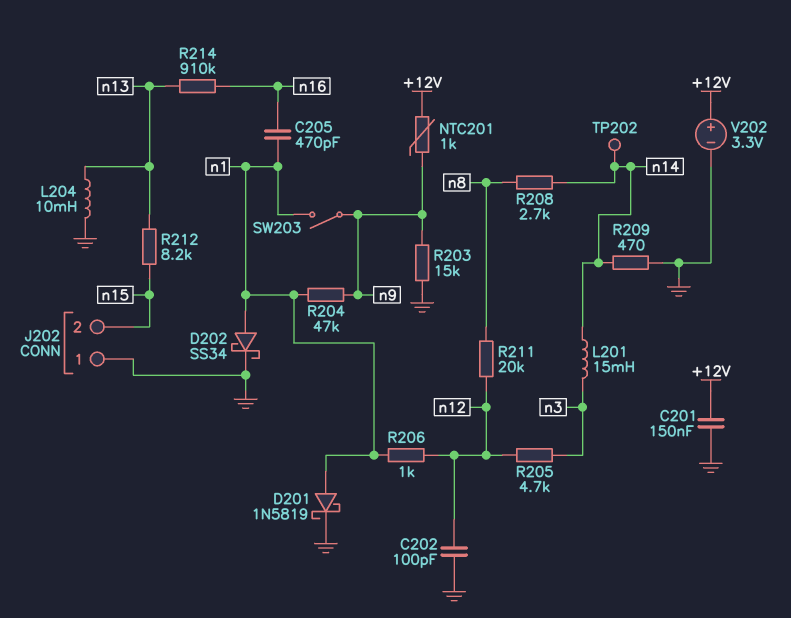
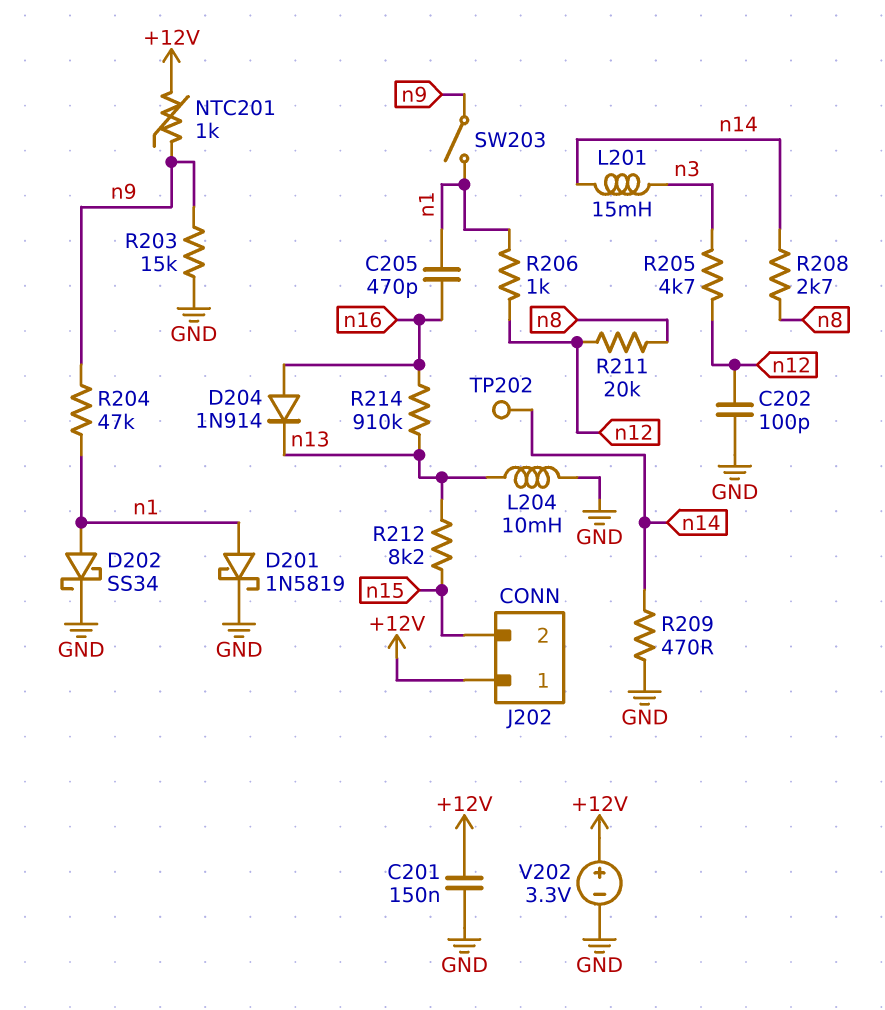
D204: none -> diode 1N914 (A n16, K n13)
J202 pin 1: GND -> +12V

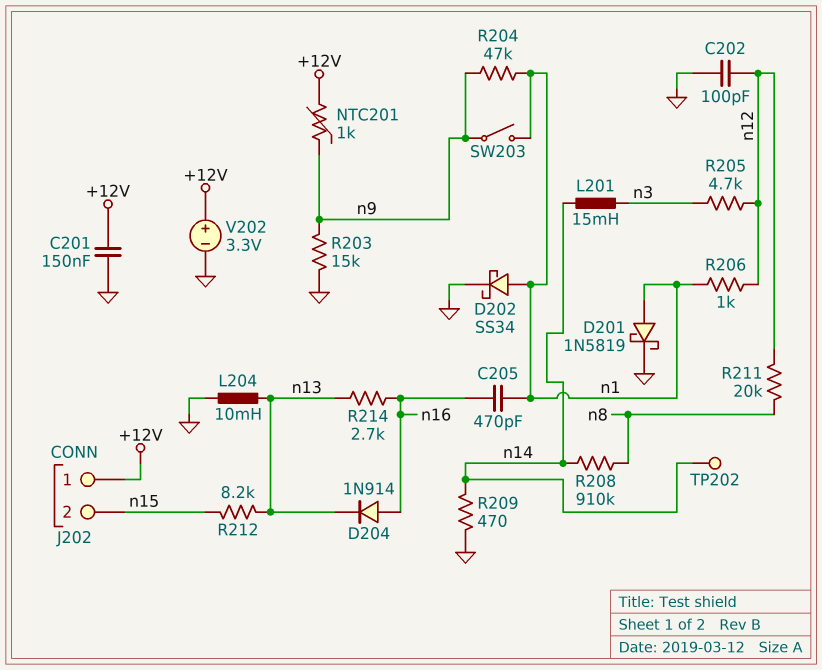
R208: 2.7k (n8, n14) -> 910k (n8, n14)
R214: 910k (n13, n16) -> 2.7k (n13, n16)

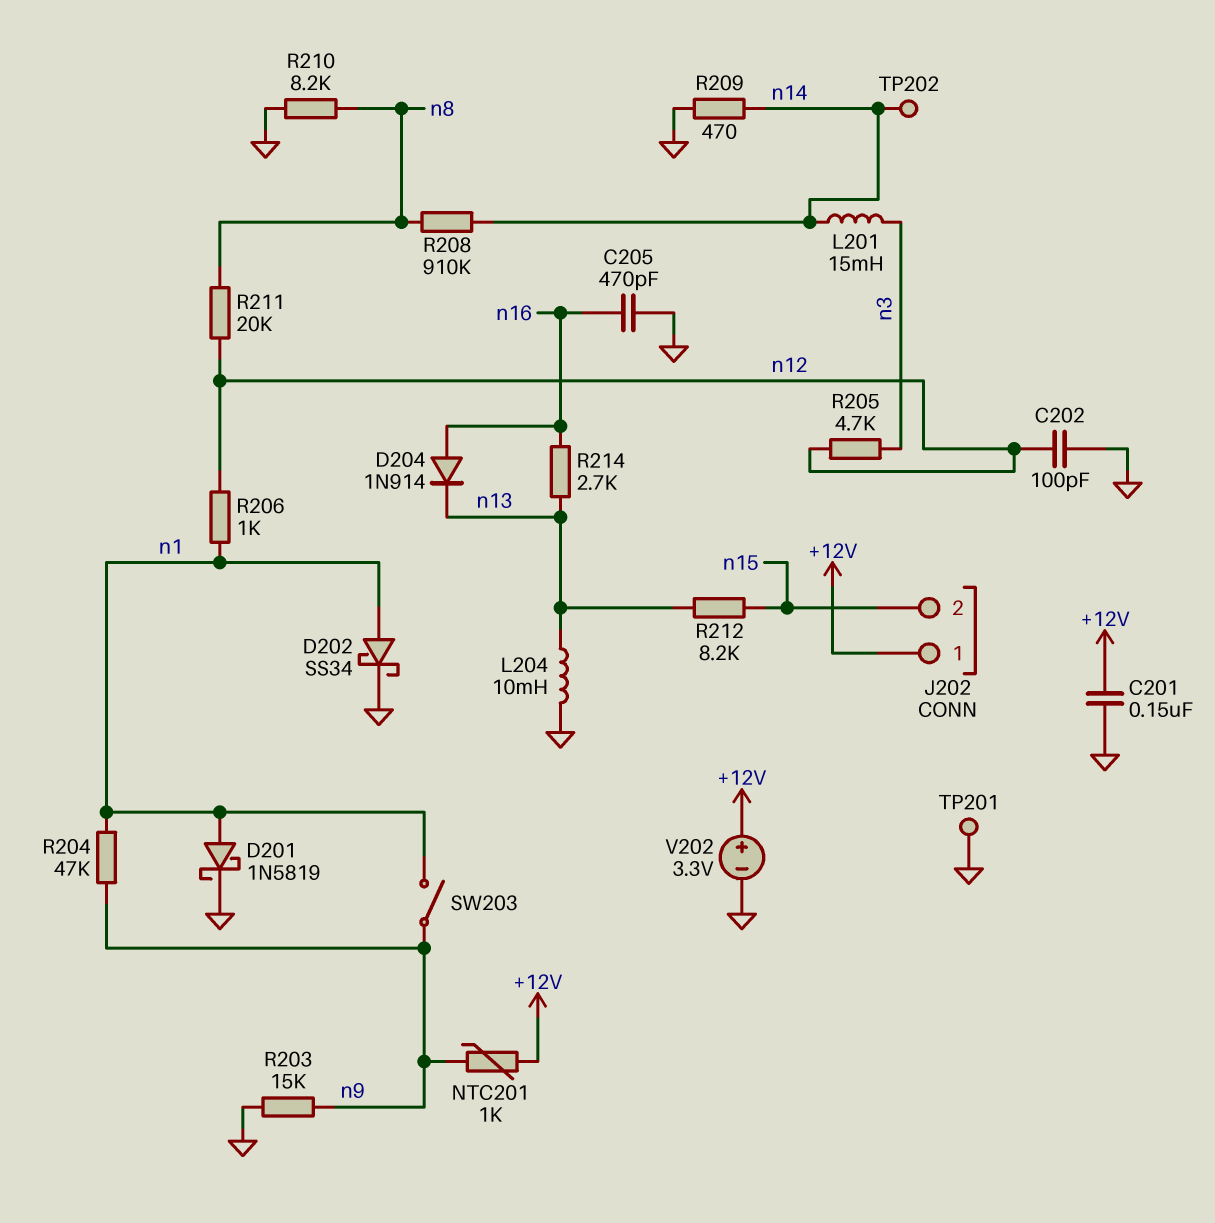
C205: 470pF (n1, n16) -> 470pF (GND, n16)
R210: none -> 8.2k (GND, n8)
TP201: none -> test point (GND)

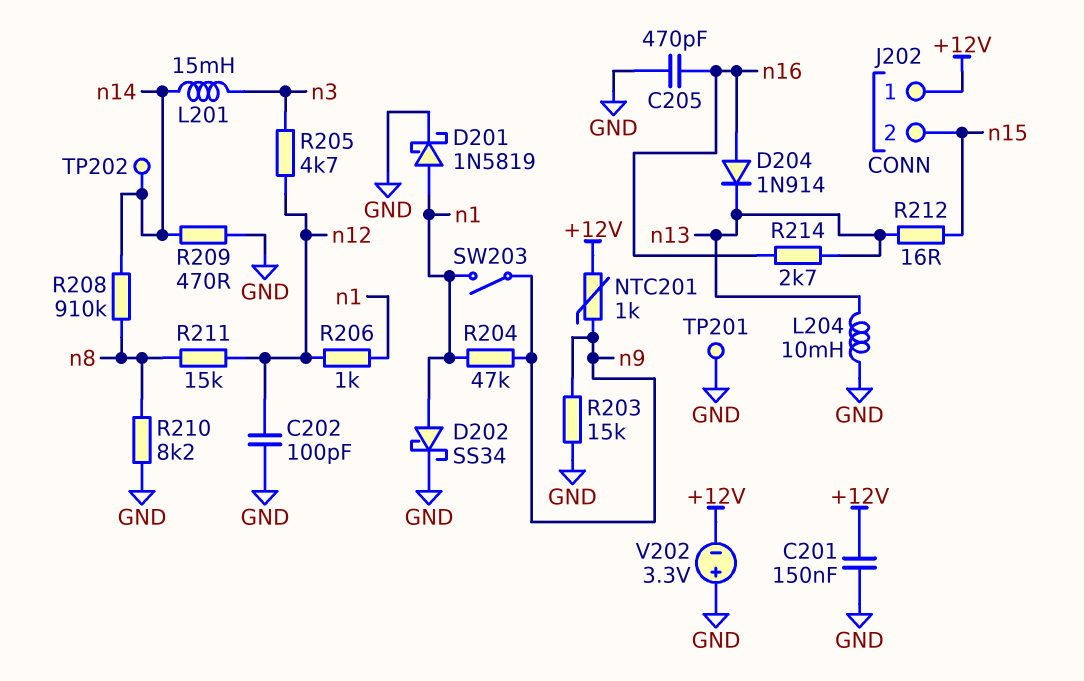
R211: 20k (n8, n12) -> 15k (n8, n12)
R212: 8.2k (n13, n15) -> 16 (n13, n15)
V202: 3.3V (plus +12V, minus GND) -> 3.3V (plus GND, minus +12V)

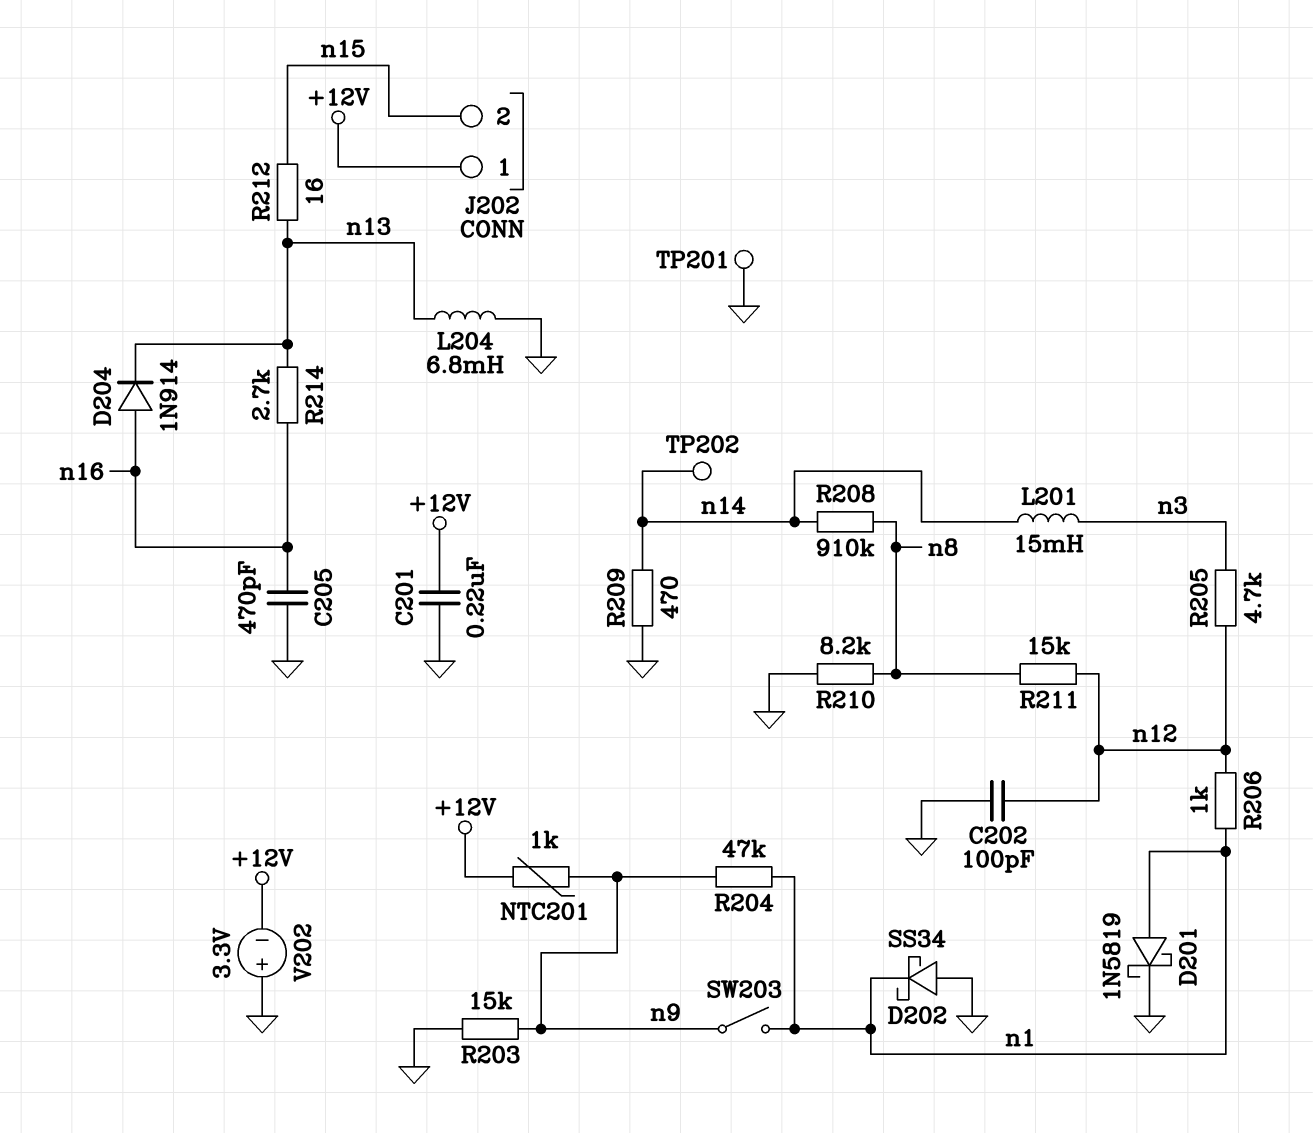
C201: 150nF (+12V, GND) -> 220nF (+12V, GND)
D202: schottky SS34 (A n1, K GND) -> schottky SS34 (A GND, K n1)
L204: 10mH (GND, n13) -> 6.8mH (GND, n13)

